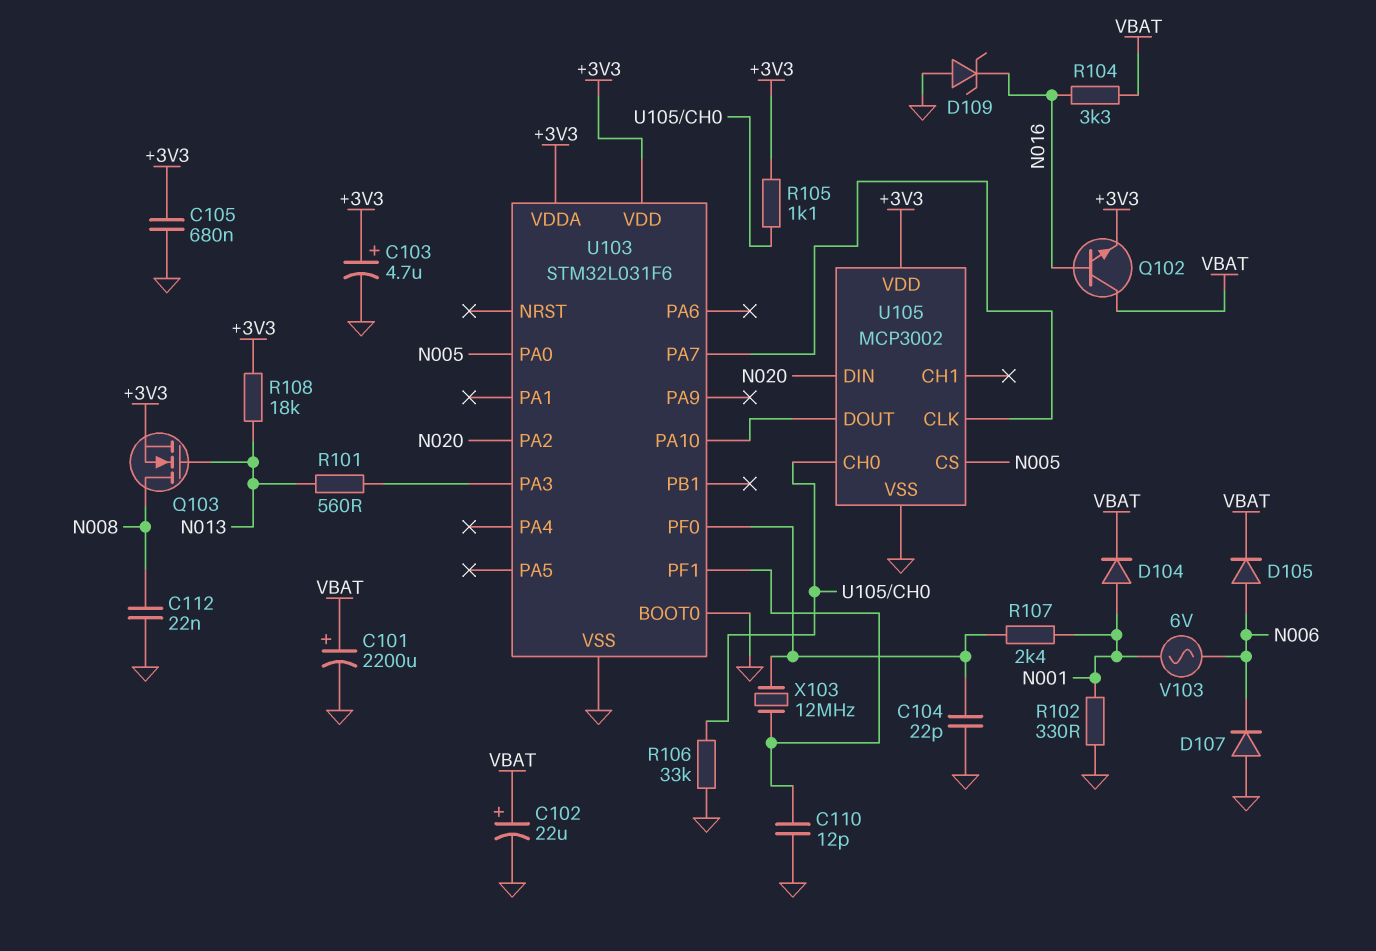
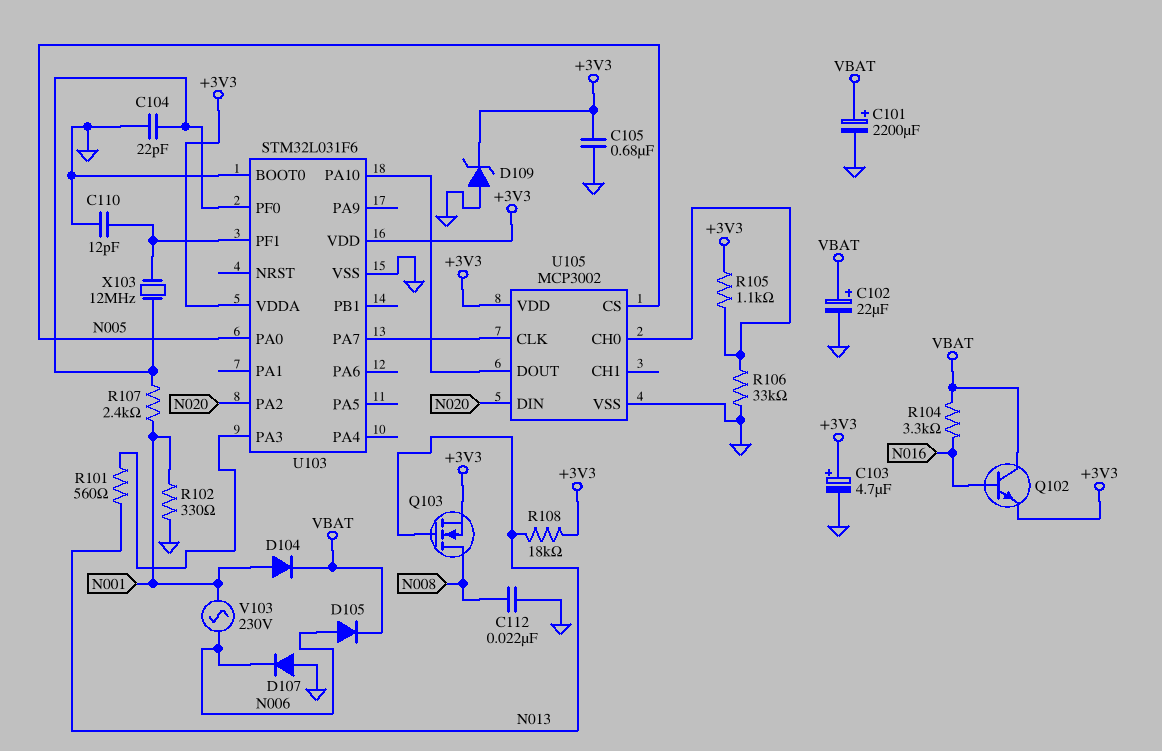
D109: zener (A GND, K N016) -> zener (A GND, K +3V3)
V103: AC 6V (N001, N006) -> AC 230V (N001, N006)

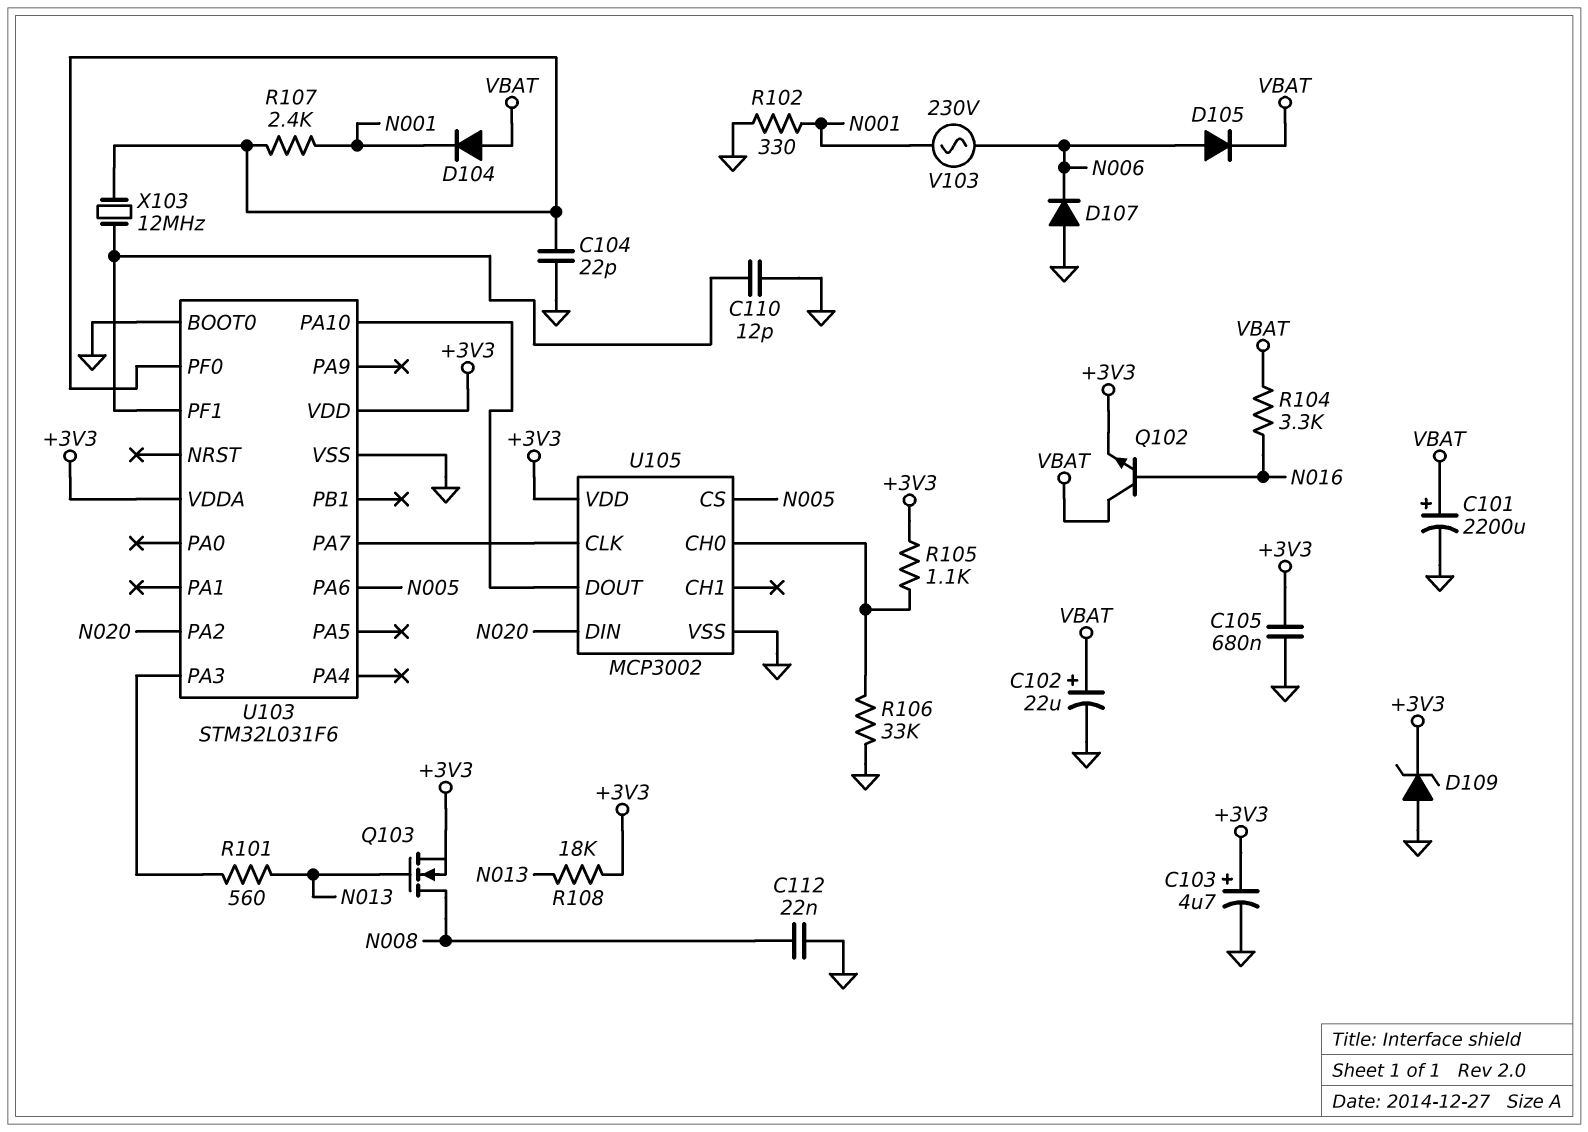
D104: diode (A N001, K VBAT) -> diode (A VBAT, K N001)
U103 pin PA0: N005 -> none
U103 pin PA6: none -> N005

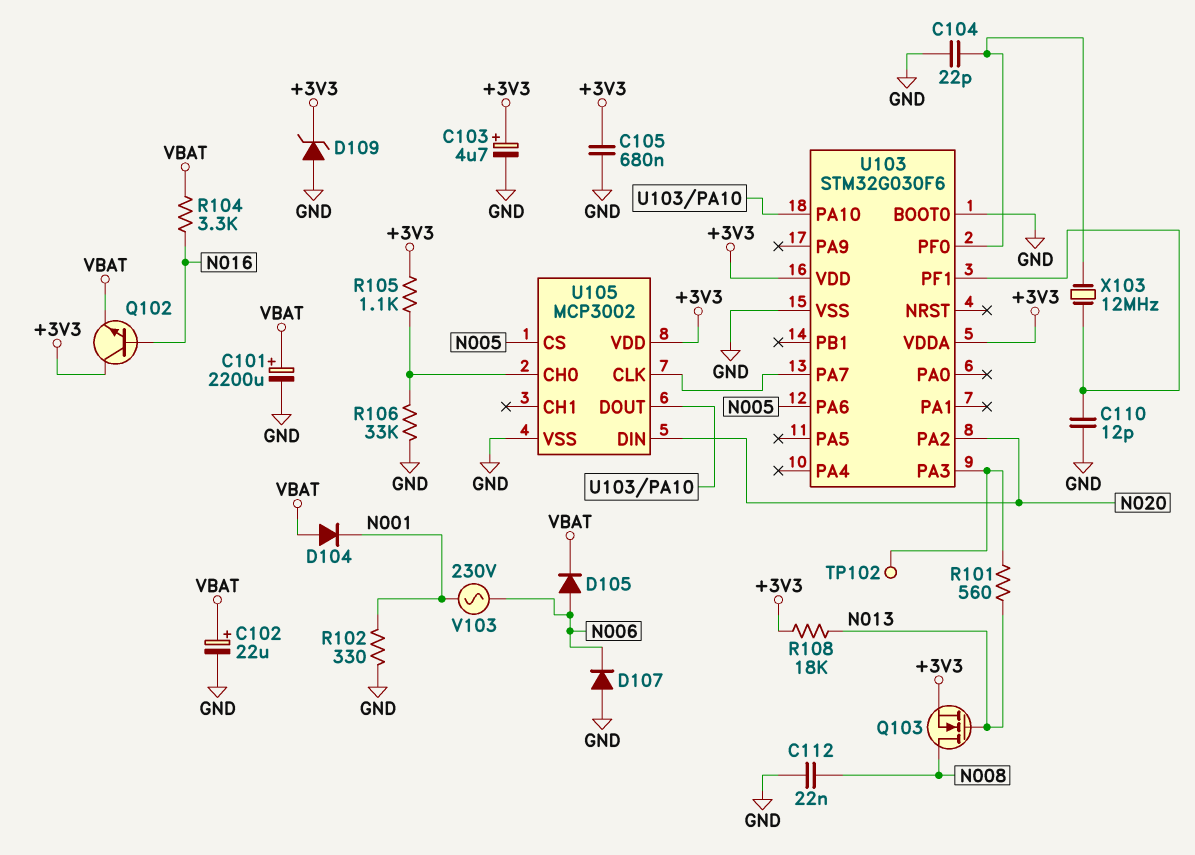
Q102: NPN (B N016, C VBAT, E +3V3) -> NPN (B N016, C +3V3, E VBAT)
R107: 2.4k (N001, U103/PF0) -> none
TP102: none -> test point (U103/PA3)
U103: STM32L031F6 -> STM32G030F6

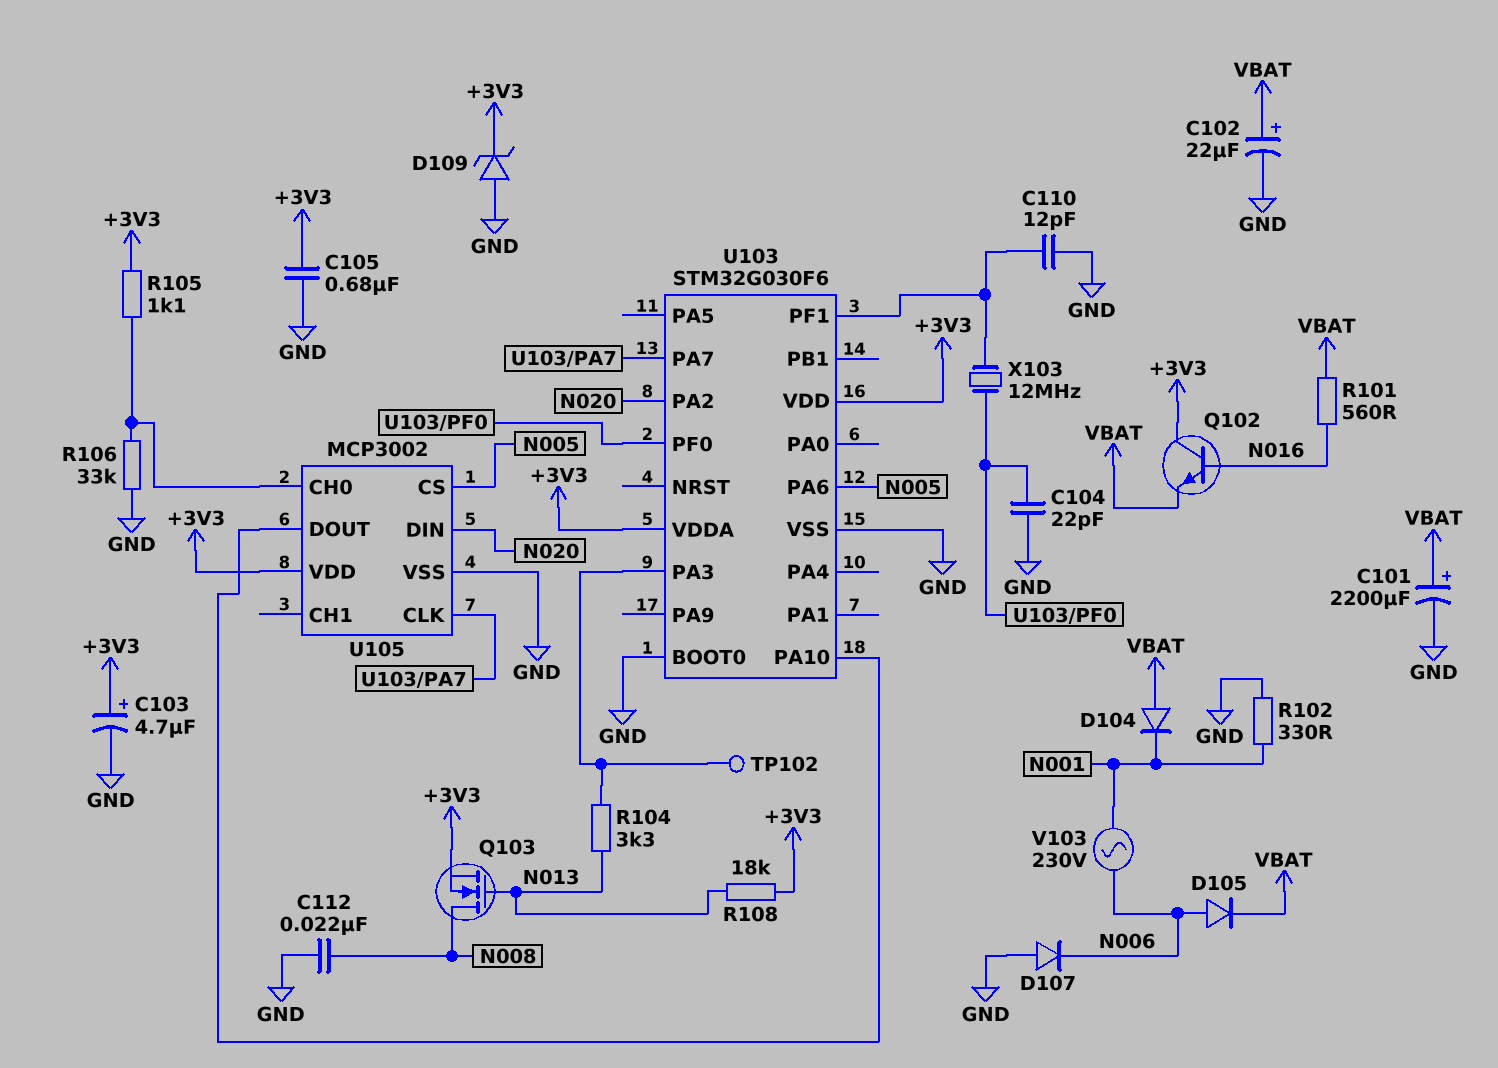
R101: 560 (N013, U103/PA3) -> 560 (N016, VBAT)
R104: 3.3k (N016, VBAT) -> 3.3k (N013, U103/PA3)

